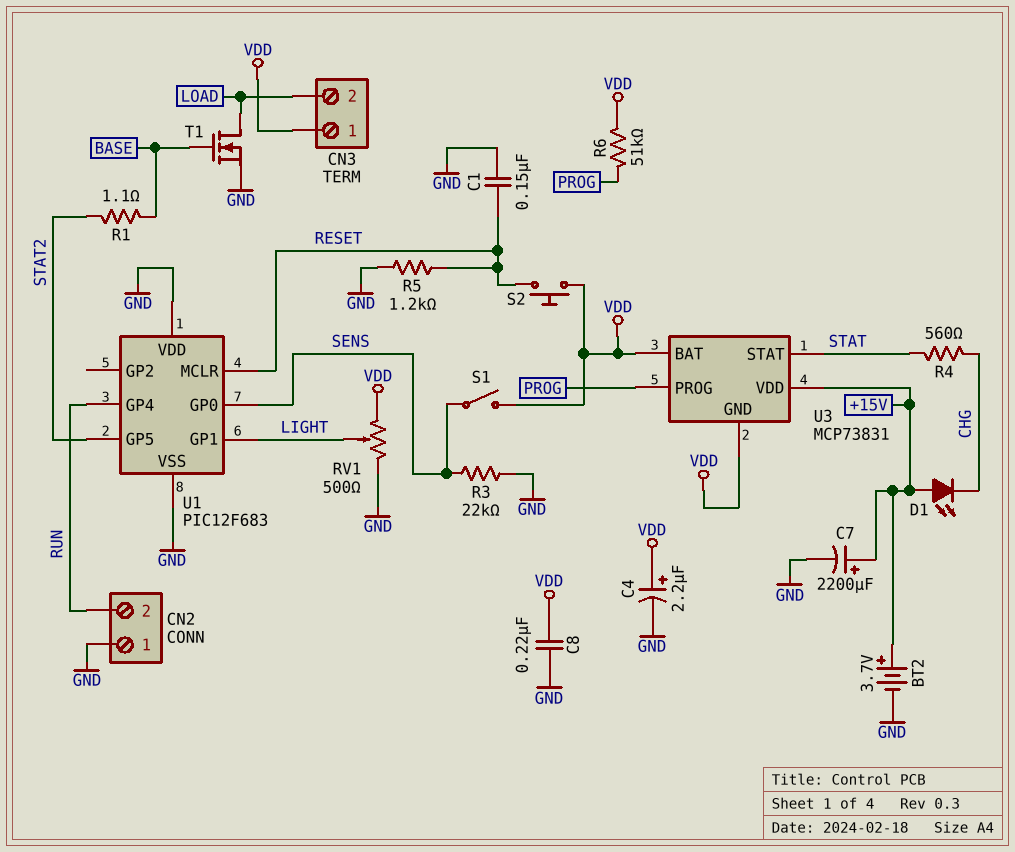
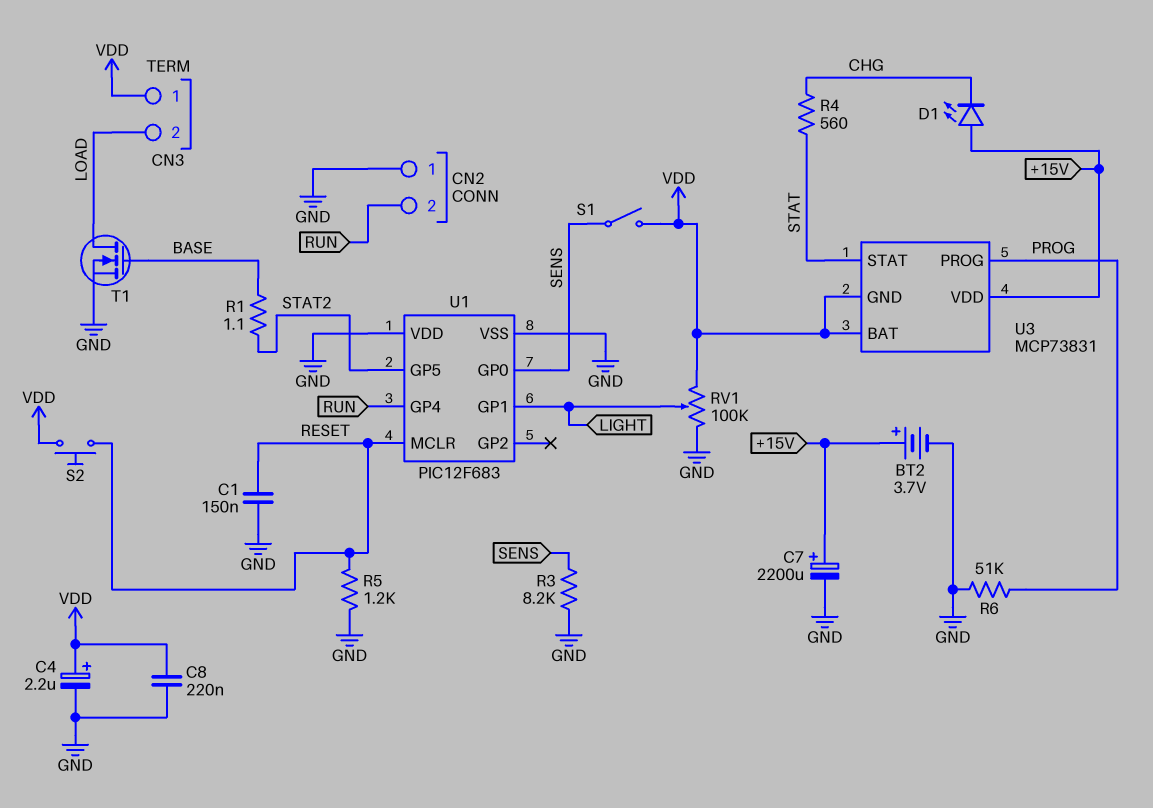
R3: 22k (GND, SENS) -> 8.2k (GND, SENS)
R6: 51k (PROG, VDD) -> 51k (GND, PROG)
RV1: 500 (GND, VDD, wiper LIGHT) -> 100k (GND, VDD, wiper LIGHT)

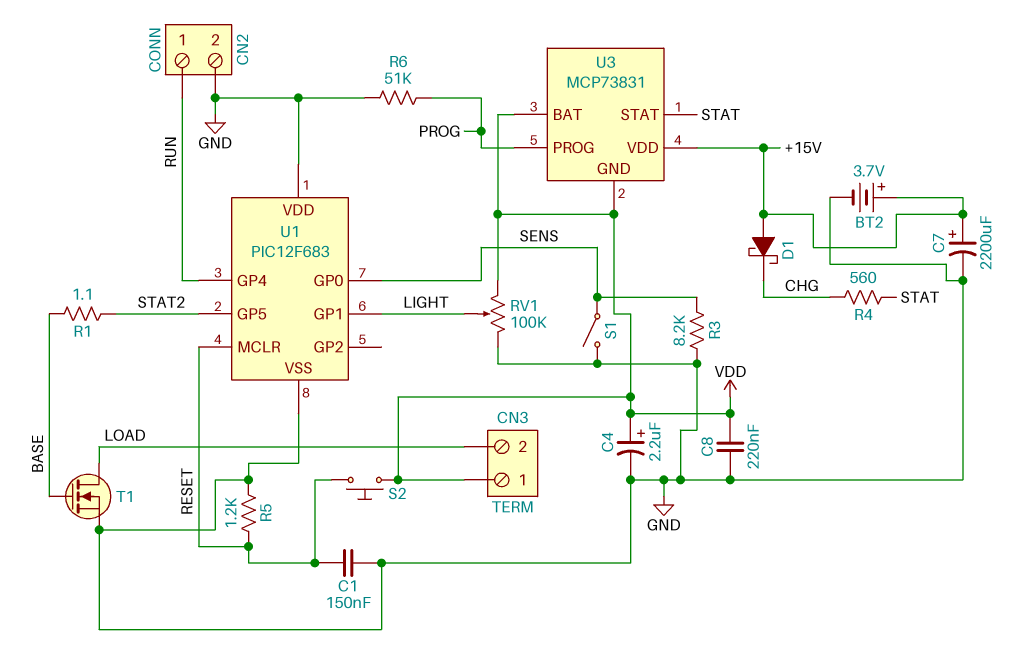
CN2 pin 1: GND -> RUN
CN2 pin 2: RUN -> GND
D1: LED (A +15V, K CHG) -> schottky (A +15V, K CHG)
S1: switch (SENS, VDD) -> switch (GND, SENS)

